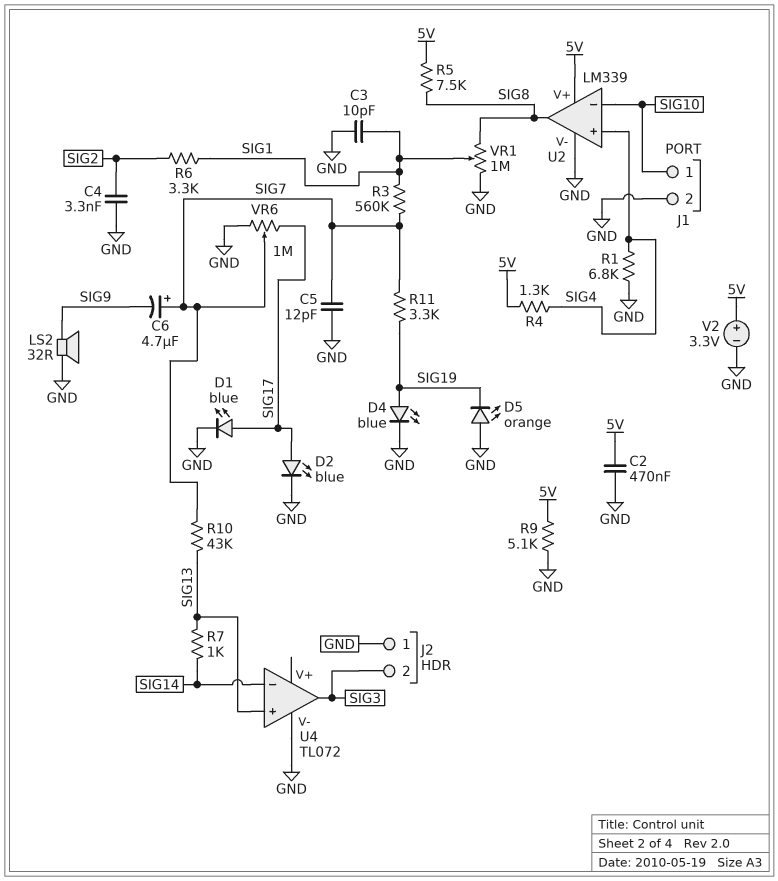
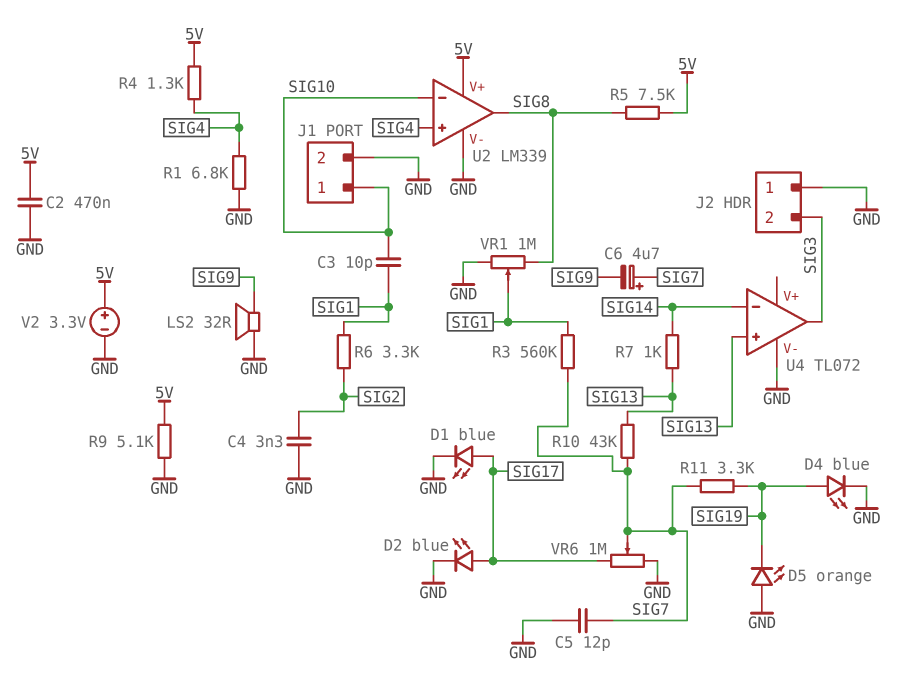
C3: 10pF (GND, SIG1) -> 10pF (SIG1, SIG10)

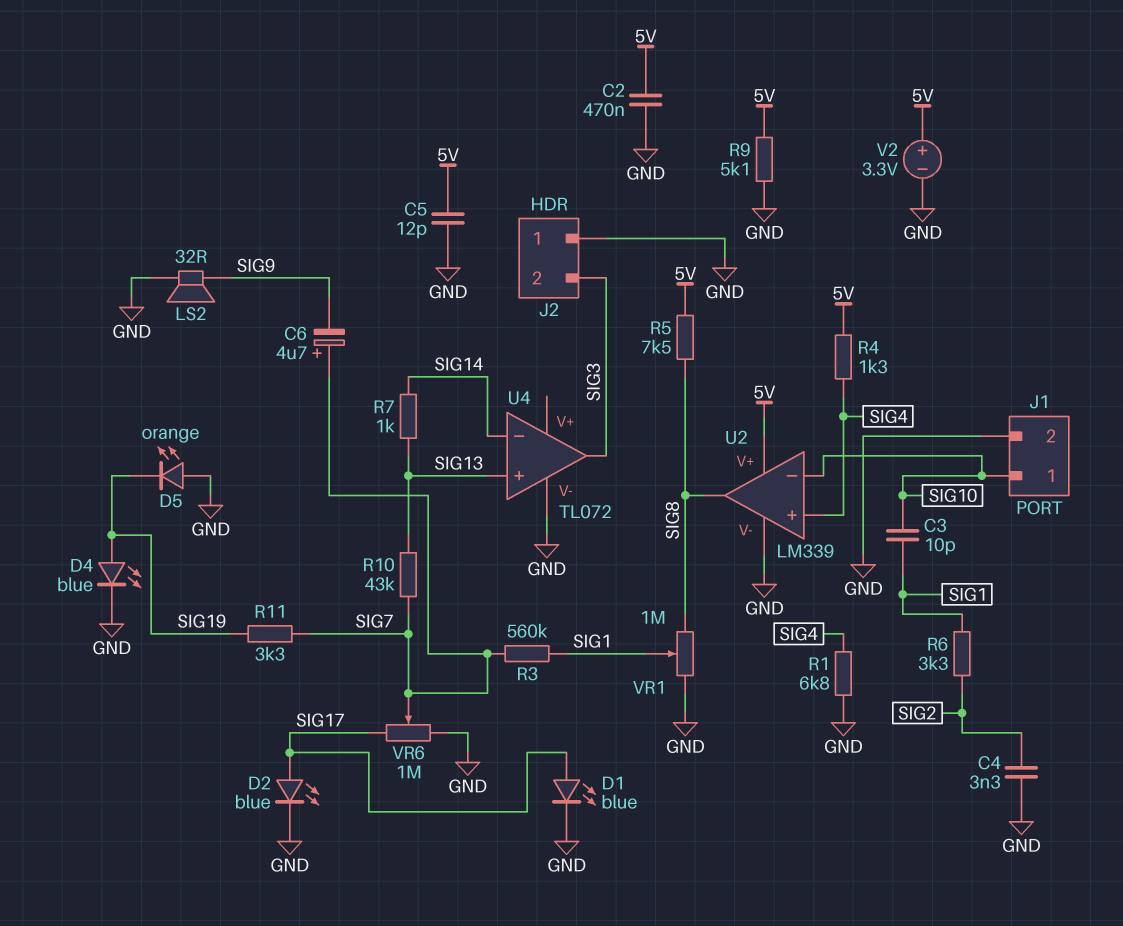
C5: 12pF (GND, SIG7) -> 12pF (5V, GND)

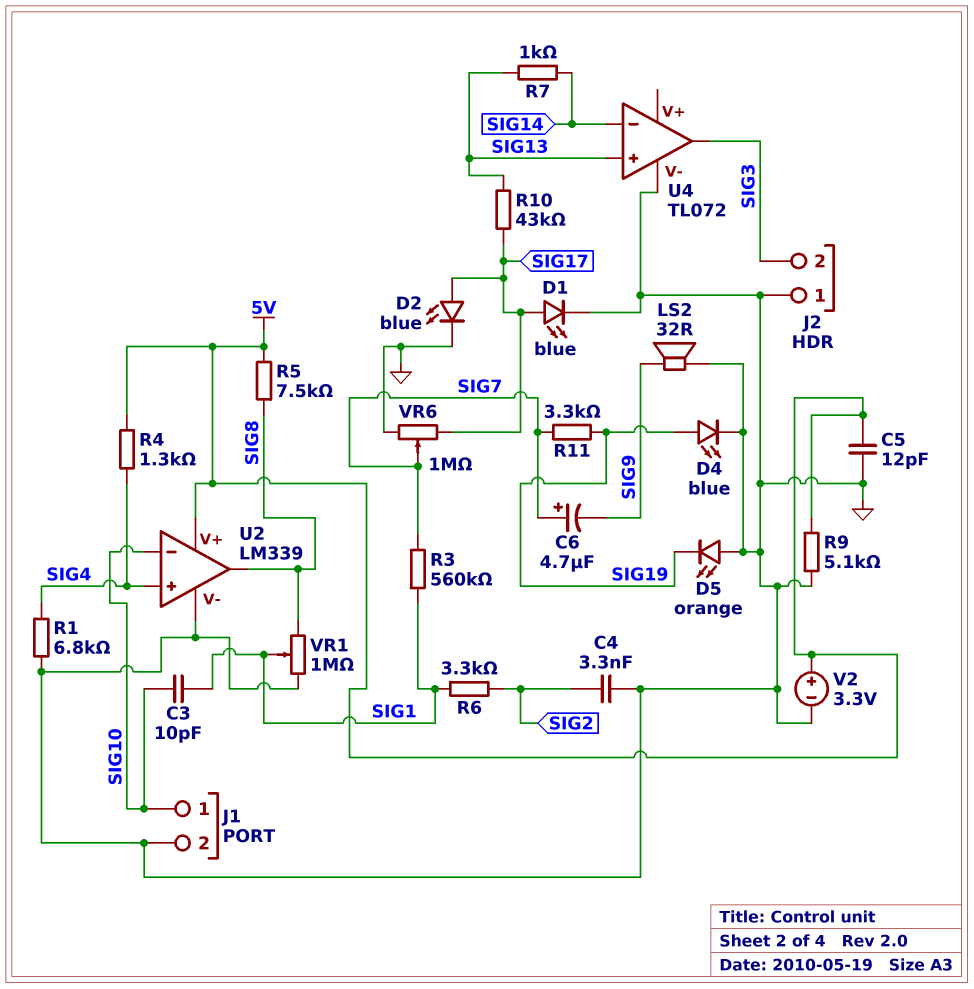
C2: 470nF (5V, GND) -> none
R10: 43k (SIG7, SIG13) -> 43k (SIG13, SIG17)

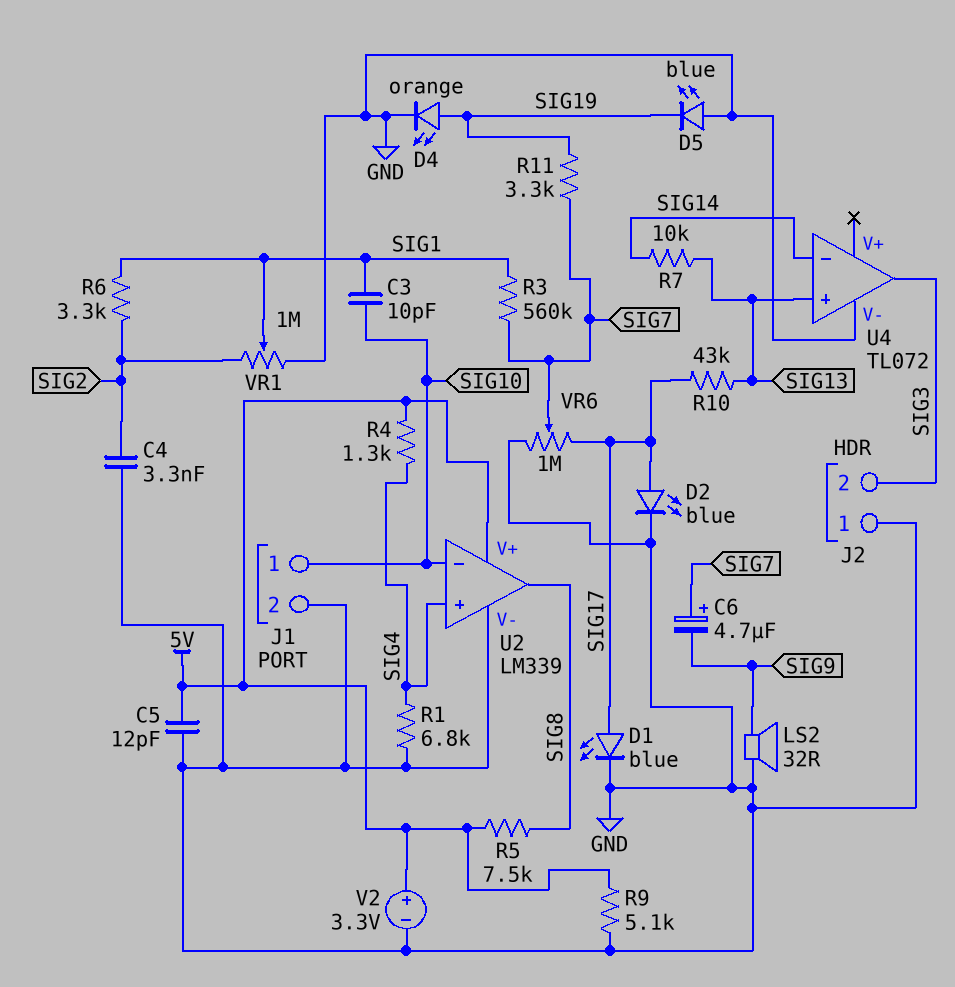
D4: LED blue (A SIG19, K GND) -> LED orange (A SIG19, K GND)
D5: LED orange (A GND, K SIG19) -> LED blue (A GND, K SIG19)
R7: 1k (SIG13, SIG14) -> 10k (SIG13, SIG14)
VR1: 1M (GND, SIG8, wiper SIG1) -> 1M (GND, SIG2, wiper SIG1)

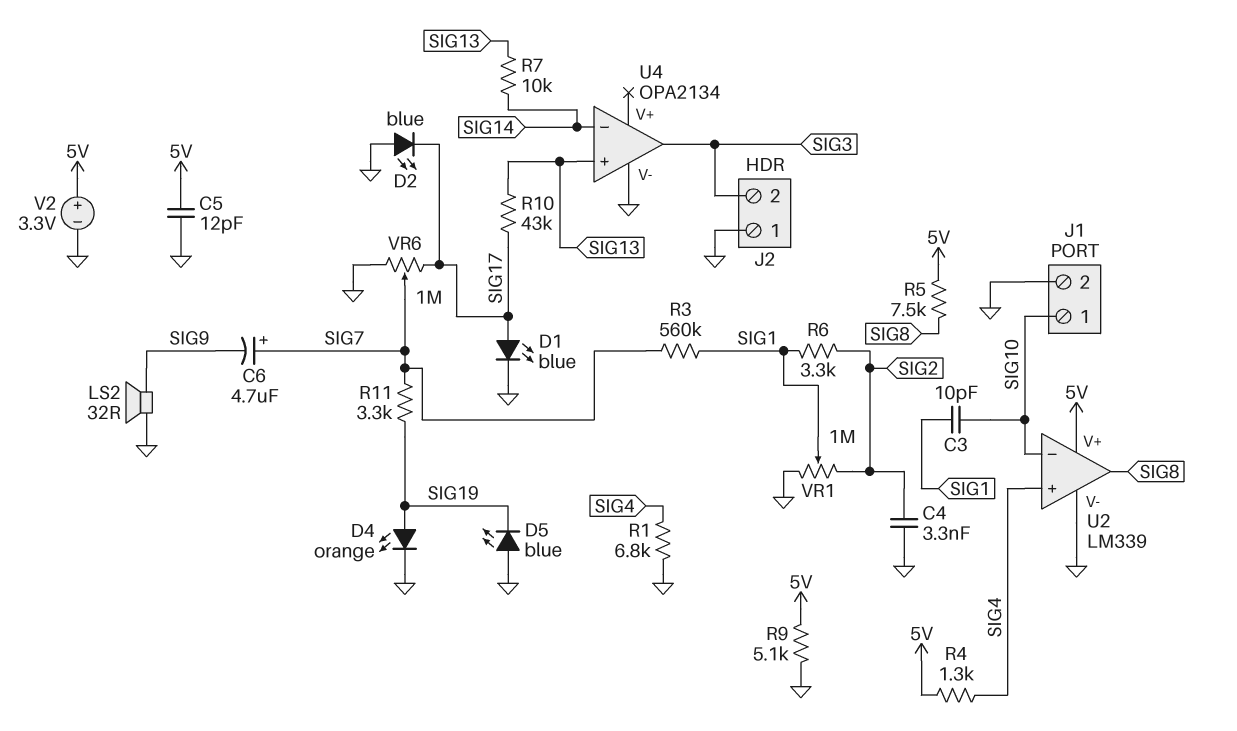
D2: LED blue (A SIG17, K GND) -> LED blue (A GND, K SIG17)
U4: TL072 -> OPA2134

